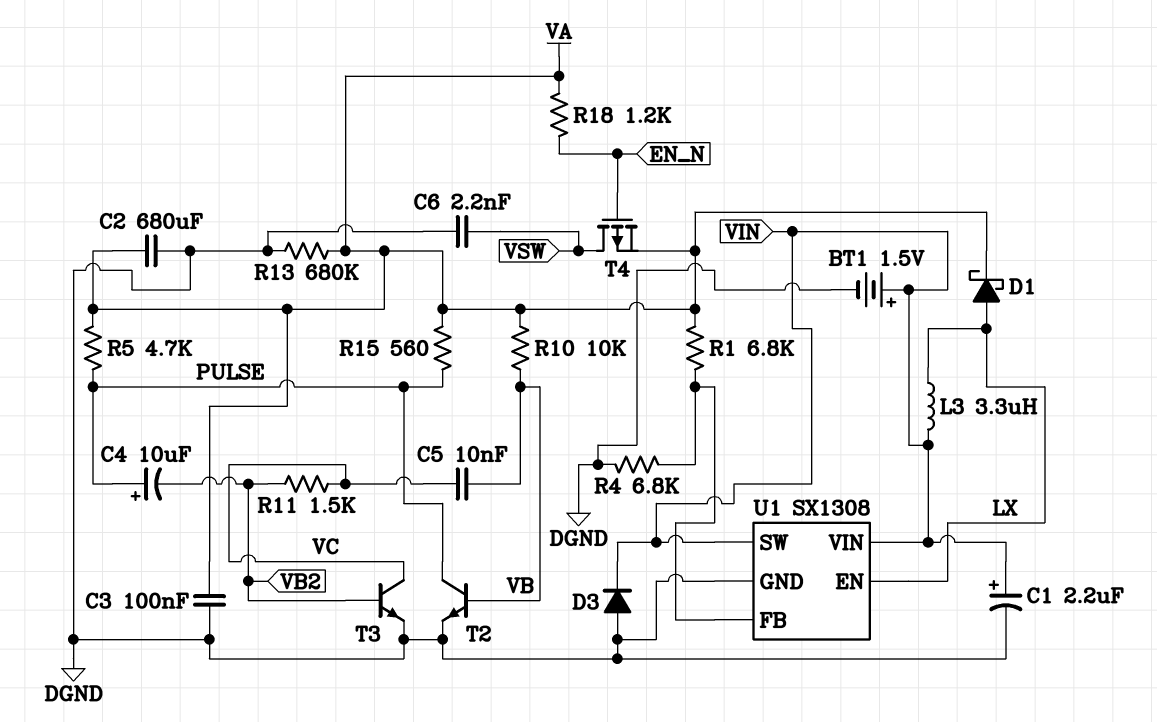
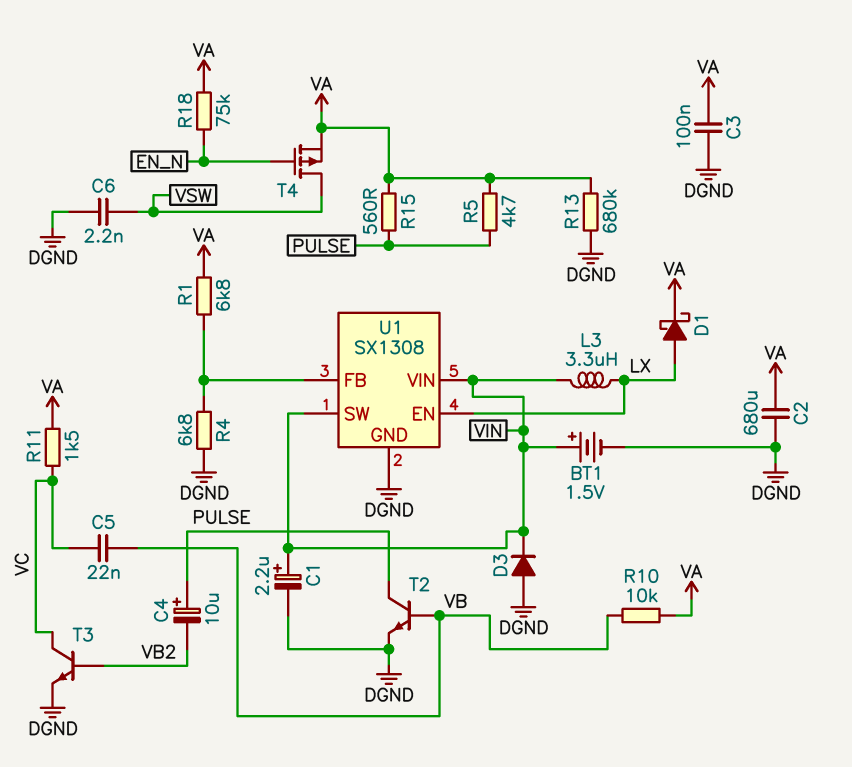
C5: 10nF (VB, VC) -> 22nF (VB, VC)
R11: 1.5k (VB2, VC) -> 1.5k (VA, VC)
R18: 1.2k (EN_N, VA) -> 75k (EN_N, VA)

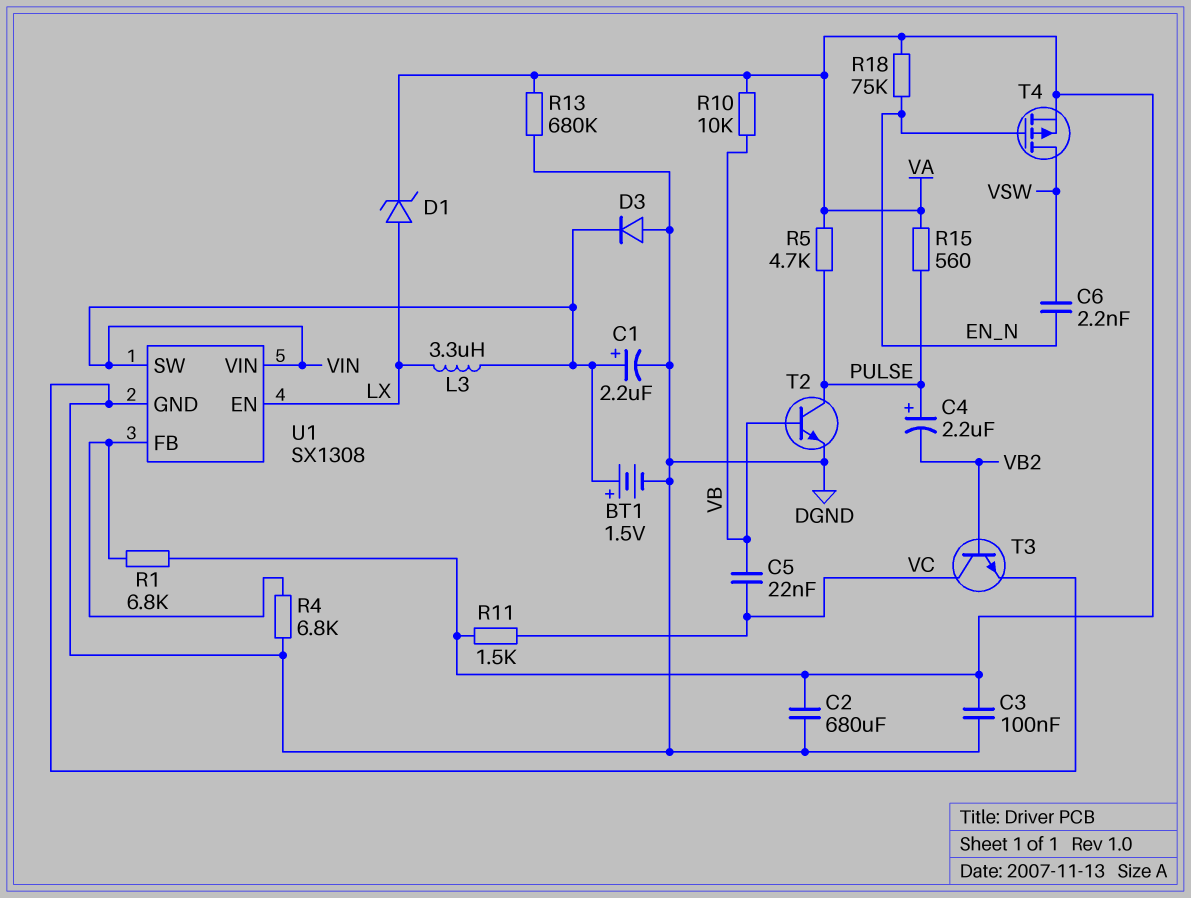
C4: 10uF (plus PULSE, minus VB2) -> 2.2uF (plus PULSE, minus VB2)
C6: 2.2nF (DGND, VSW) -> 2.2nF (EN_N, VSW)
D1: schottky (A LX, K VA) -> zener (A LX, K VA)

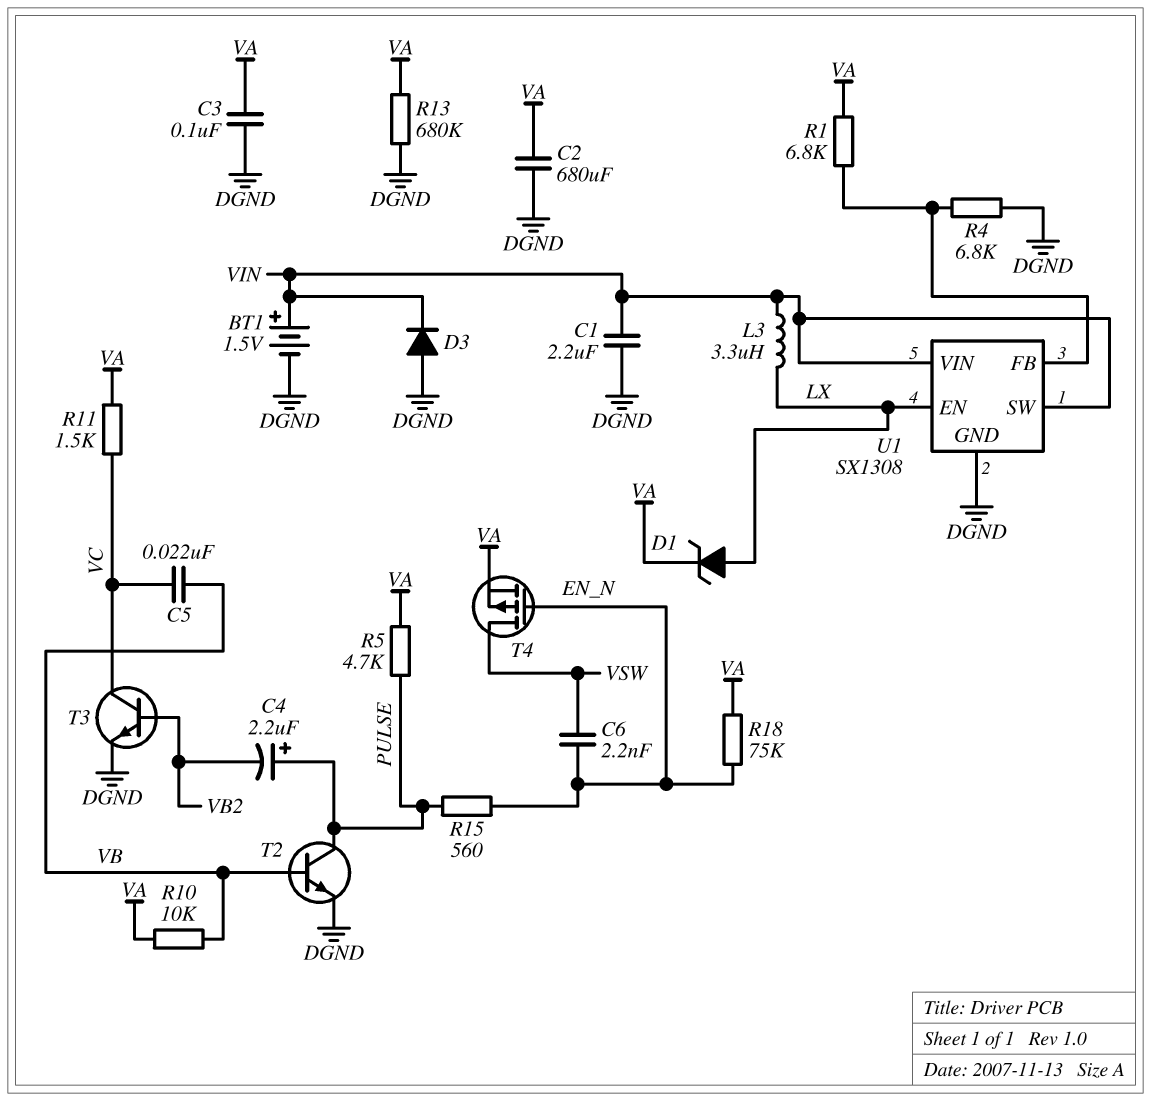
C1: 2.2uF (plus VIN, minus DGND) -> 2.2uF (DGND, VIN)
R15: 560 (PULSE, VA) -> 560 (EN_N, PULSE)

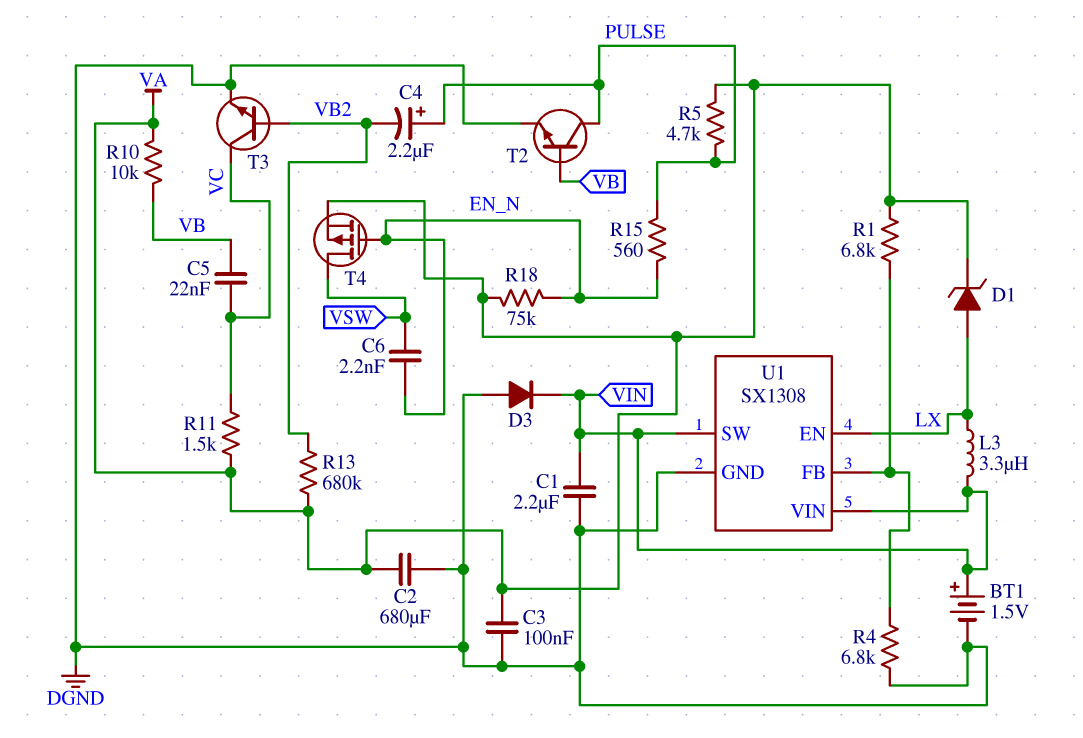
R13: 680k (DGND, VA) -> 680k (VA, VB2)

